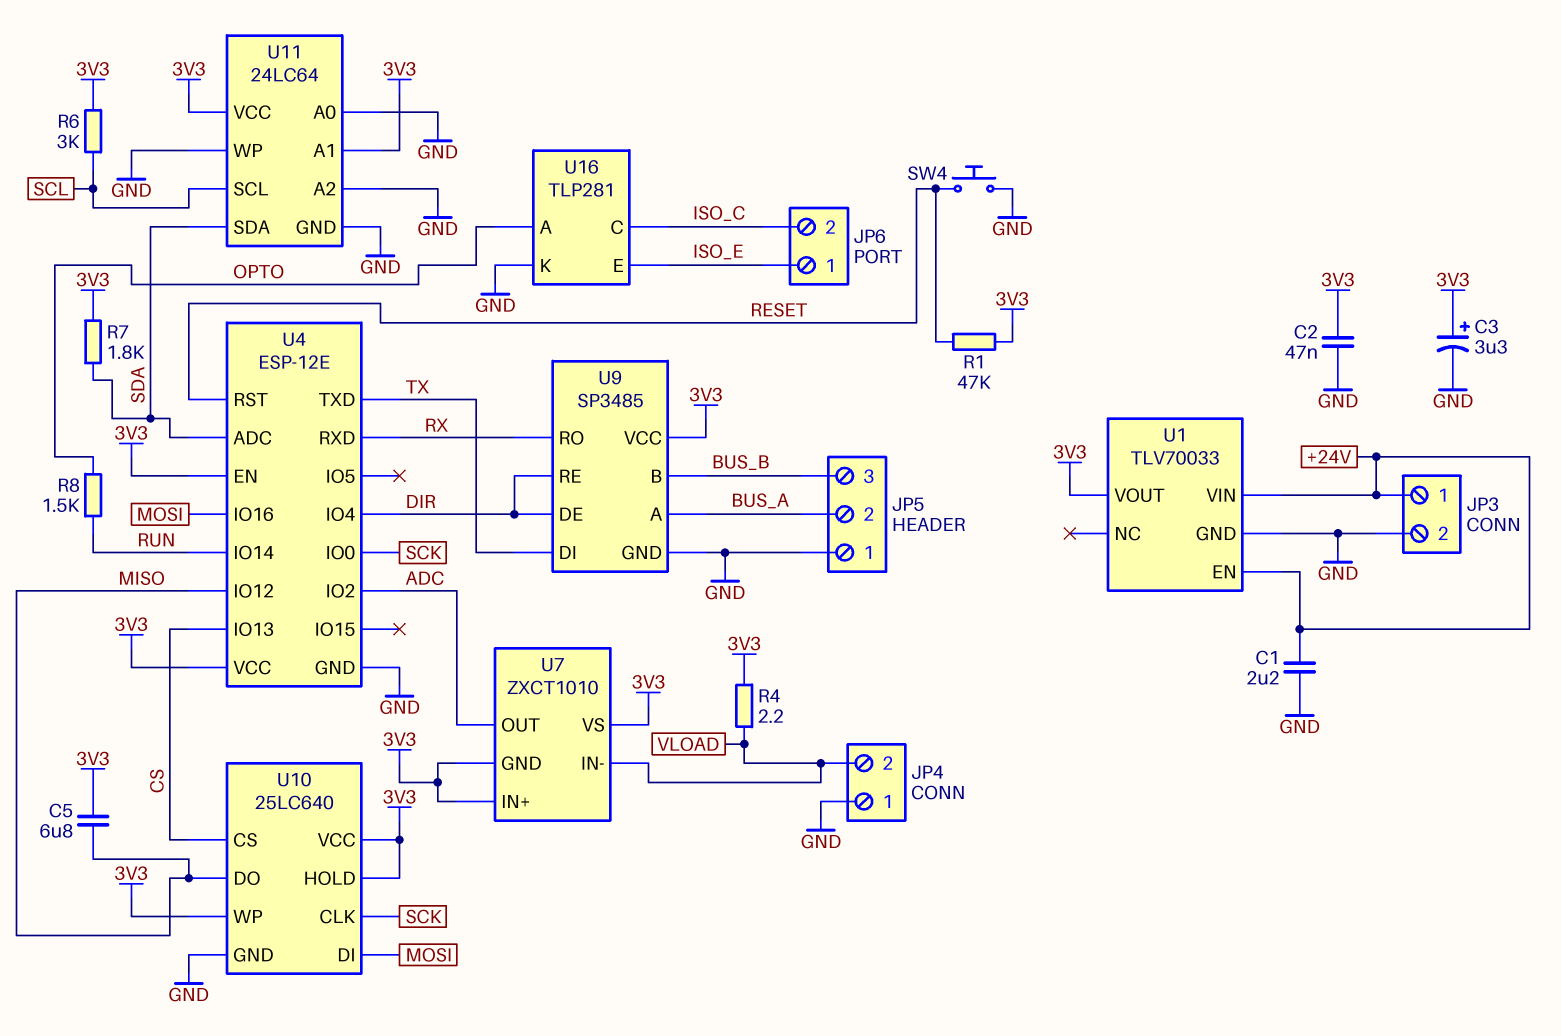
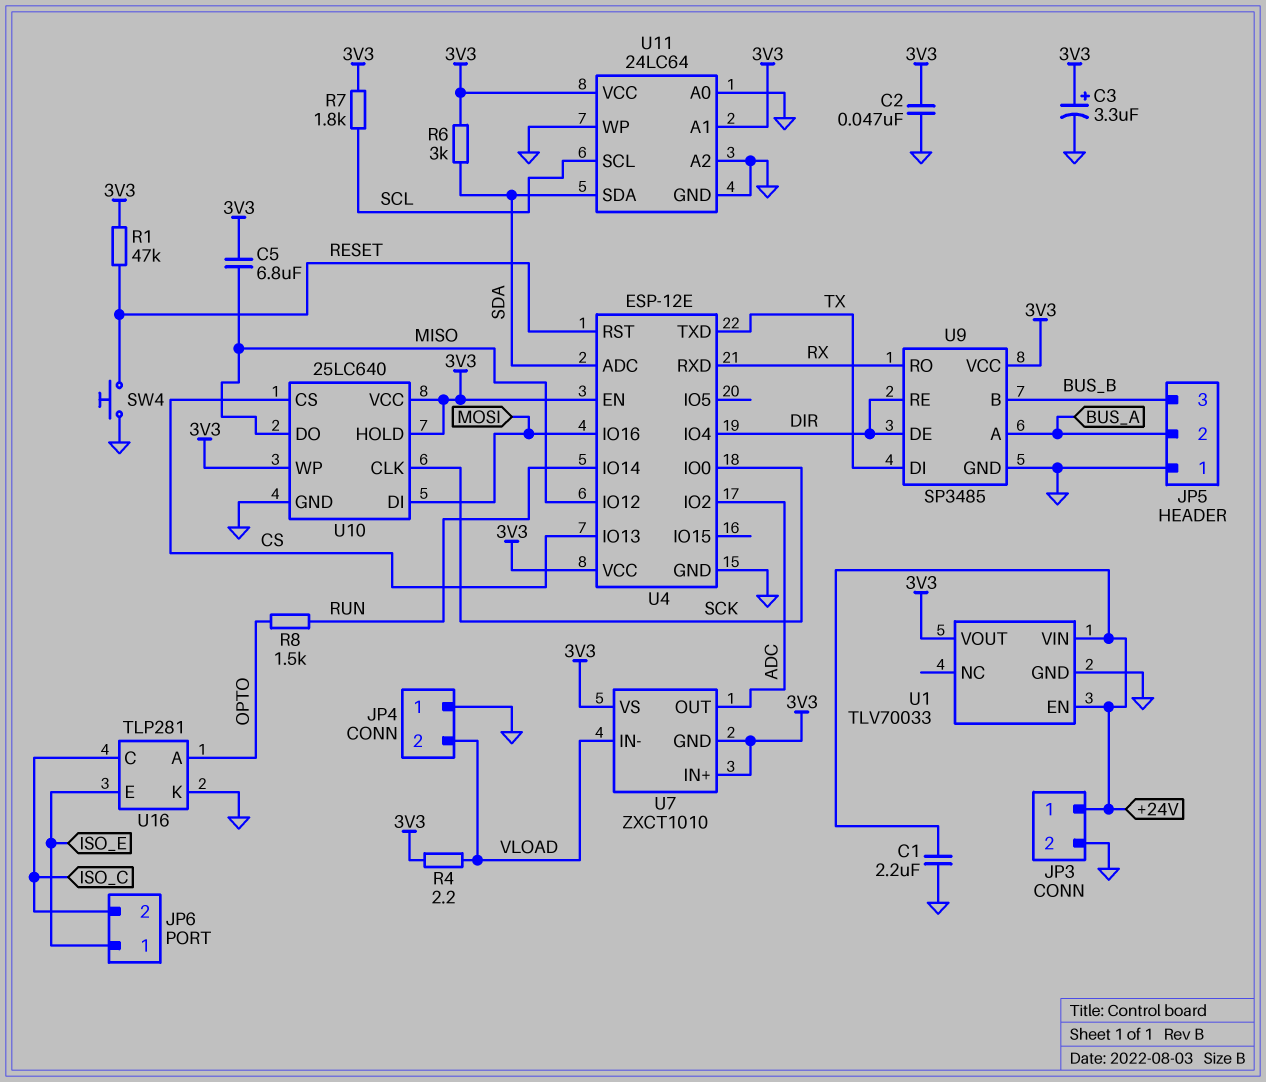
R6: 3k (3V3, SCL) -> 3k (3V3, SDA)
R7: 1.8k (3V3, SDA) -> 1.8k (3V3, SCL)

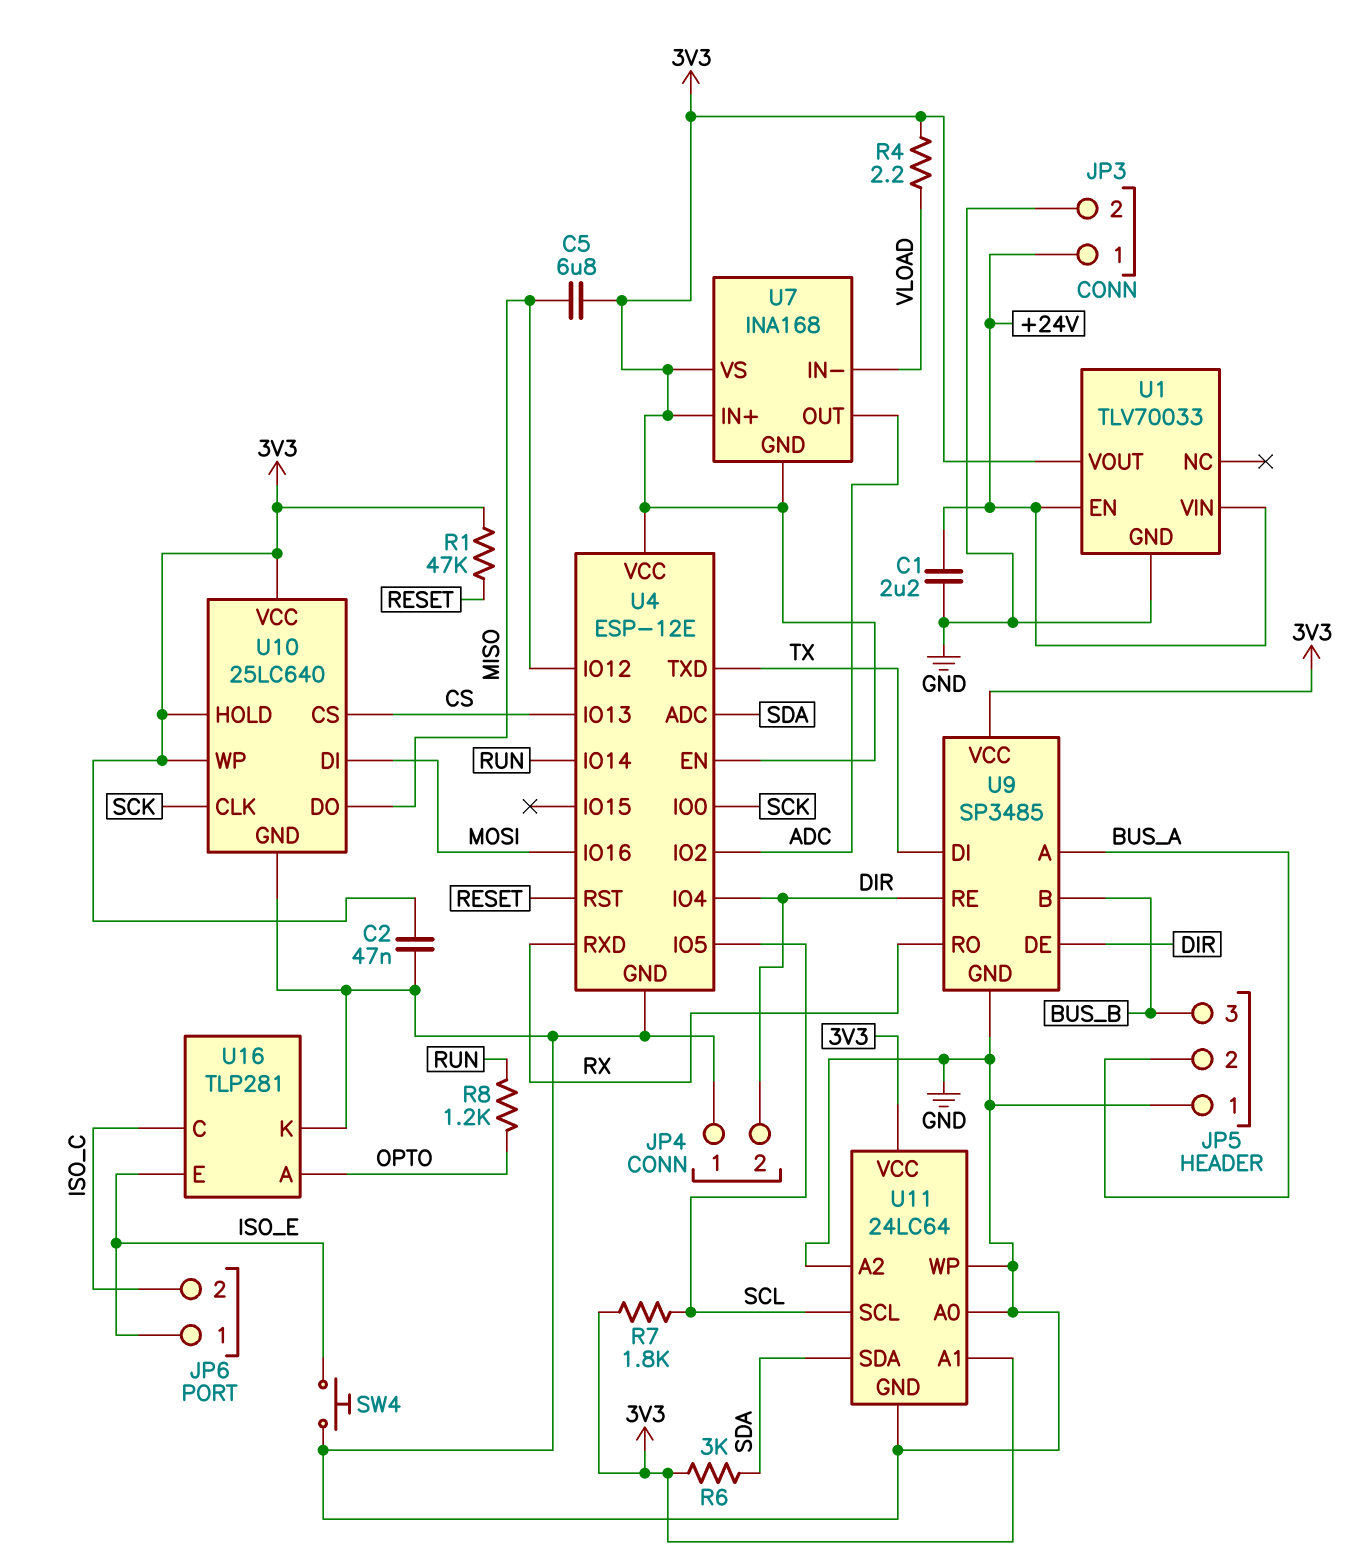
C3: 3.3uF (plus 3V3, minus GND) -> none
JP4 pin 2: VLOAD -> DIR
R8: 1.5k (OPTO, RUN) -> 1.2k (OPTO, RUN)
SW4: button (GND, RESET) -> button (GND, ISO_E)
U4 pin IO5: none -> SCL
U7: ZXCT1010 -> INA168

